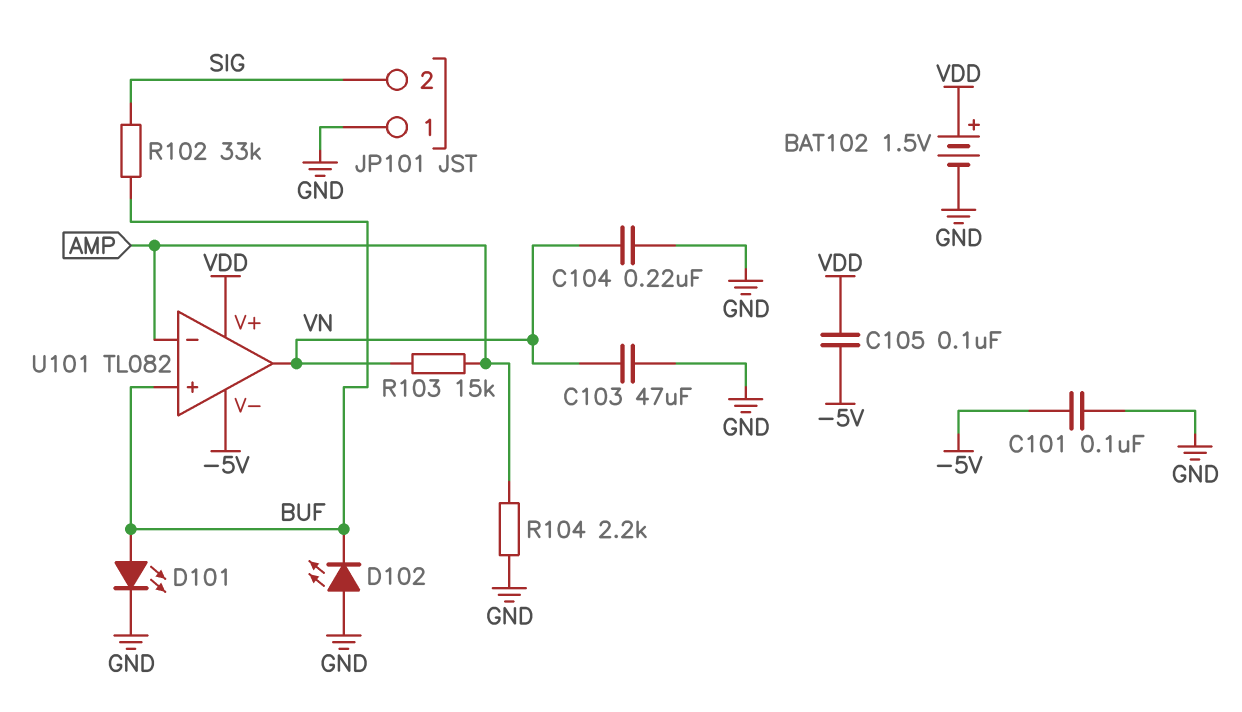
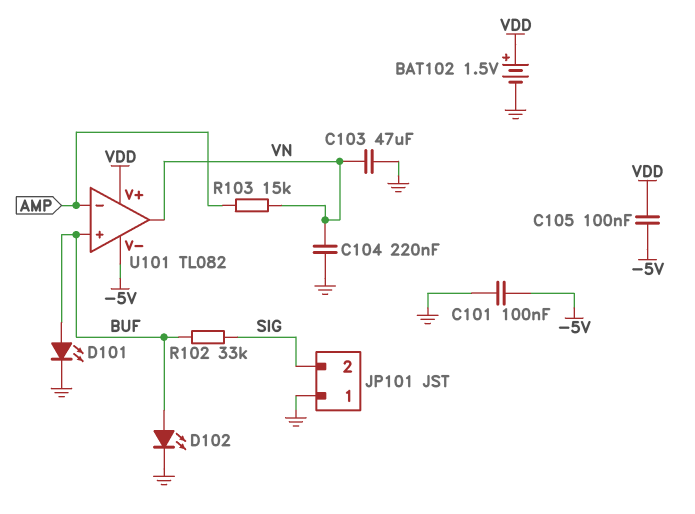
D102: LED (A GND, K BUF) -> LED (A BUF, K GND)
R104: 2.2k (AMP, GND) -> none

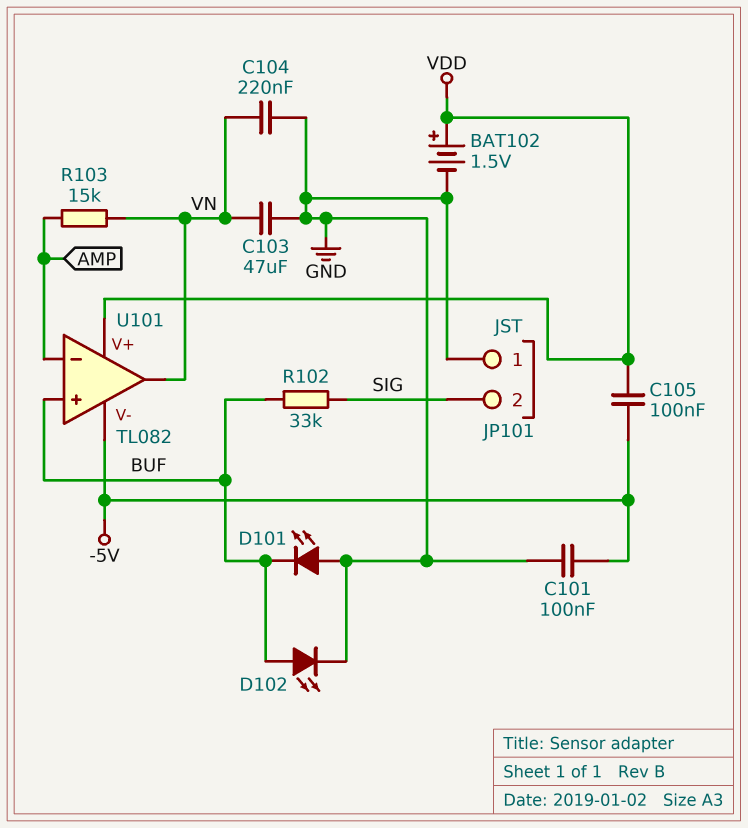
D101: LED (A BUF, K GND) -> LED (A GND, K BUF)

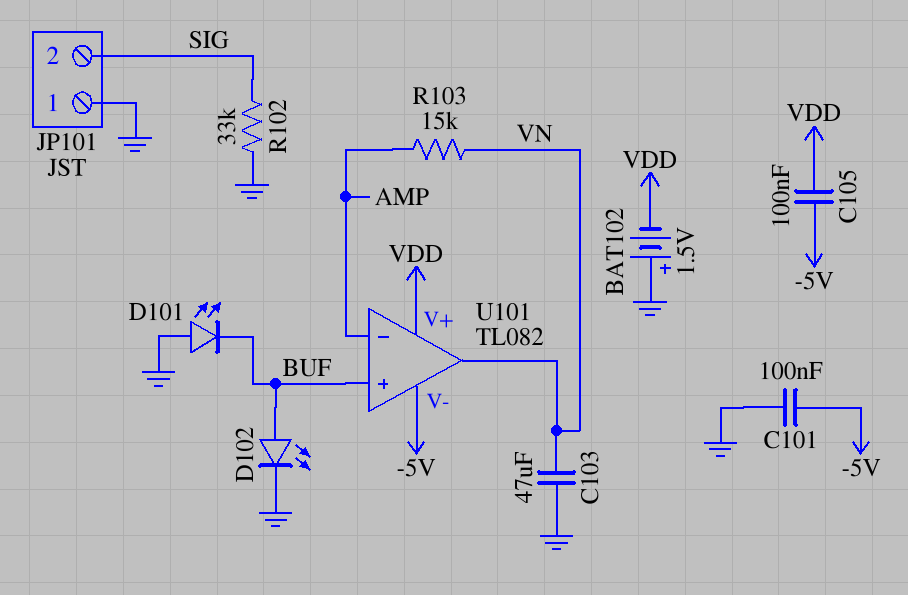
BAT102: 1.5V (plus VDD, minus GND) -> 1.5V (plus GND, minus VDD)
C104: 220nF (GND, VN) -> none
R102: 33k (BUF, SIG) -> 33k (GND, SIG)

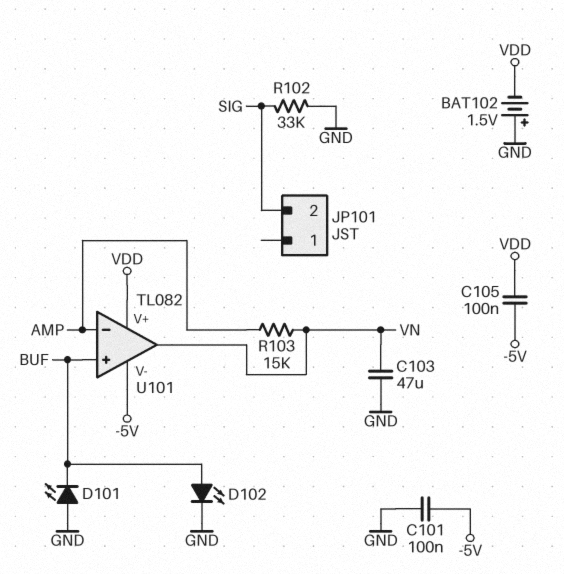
JP101 pin 1: GND -> none

